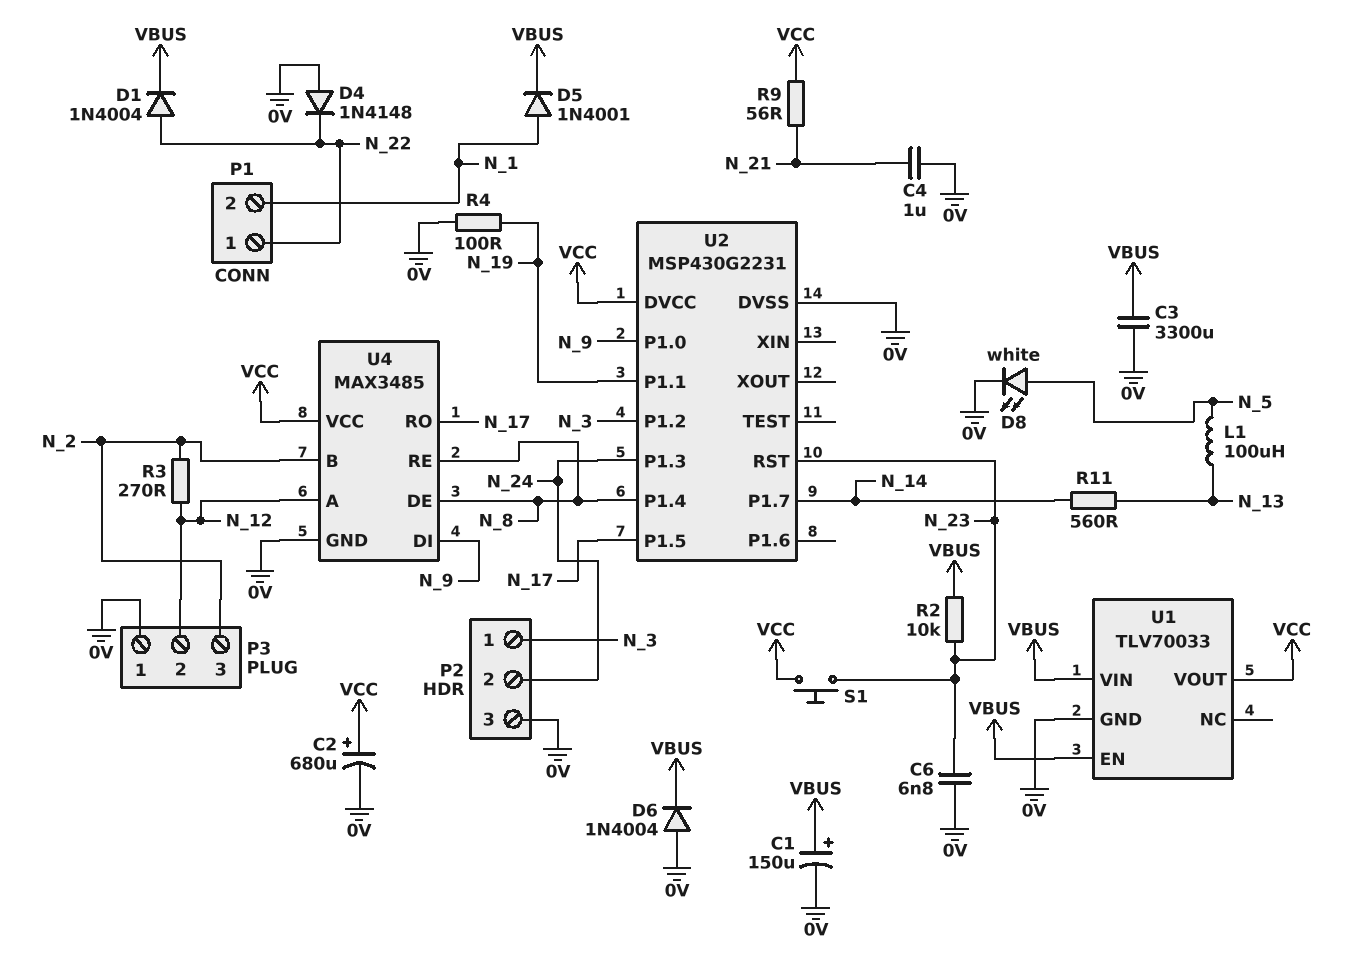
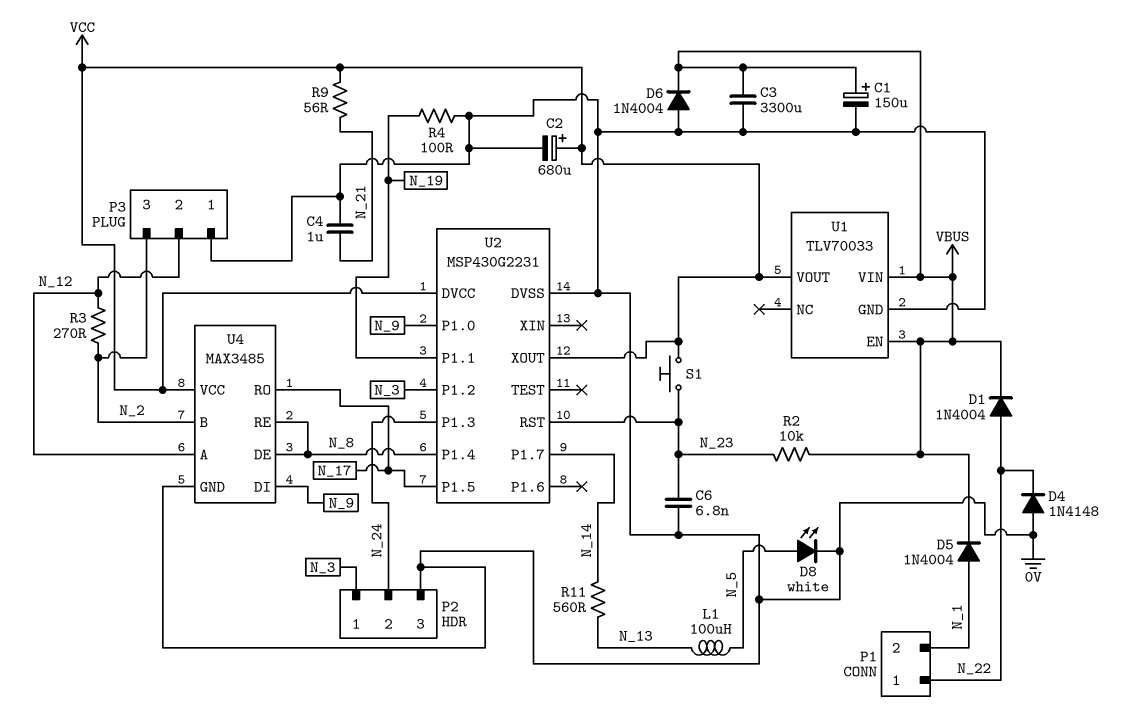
D5: diode 1N4001 (A N_1, K VBUS) -> diode 1N4004 (A N_1, K VBUS)
U2 pin XOUT: none -> VCC

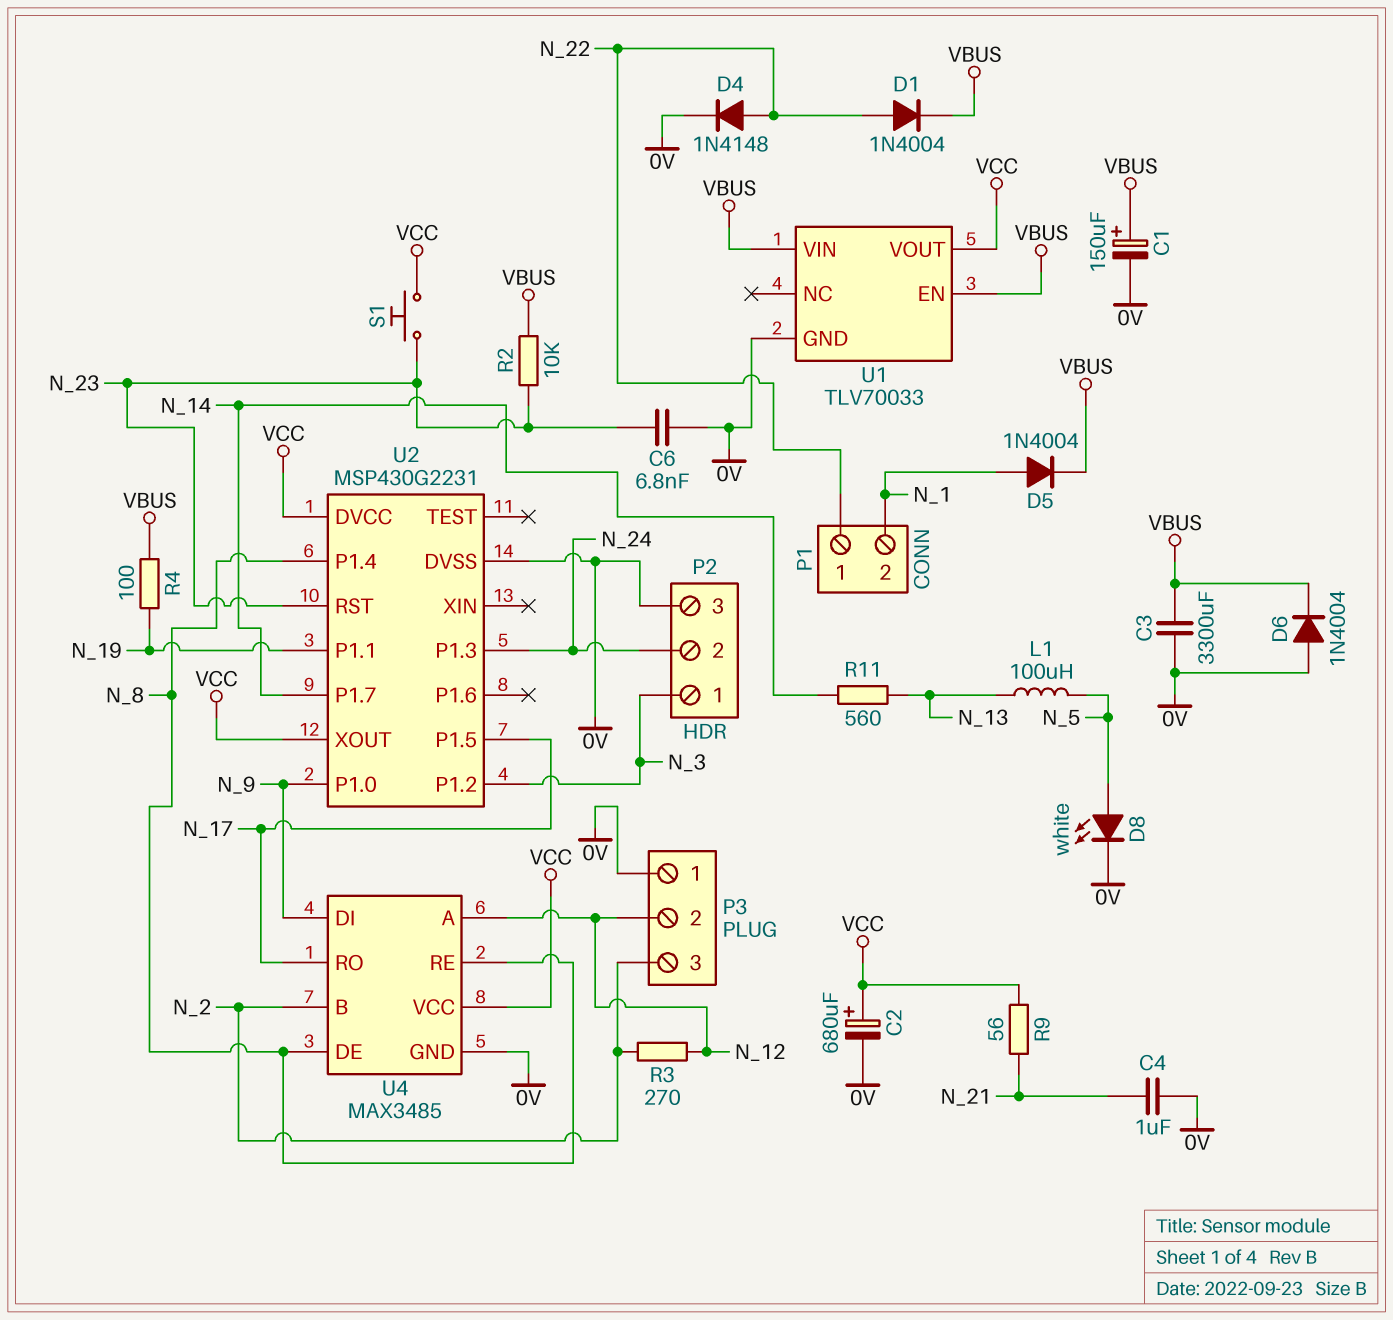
D4: diode 1N4148 (A 0V, K N_22) -> diode 1N4148 (A N_22, K 0V)
R4: 100 (0V, N_19) -> 100 (N_19, VBUS)

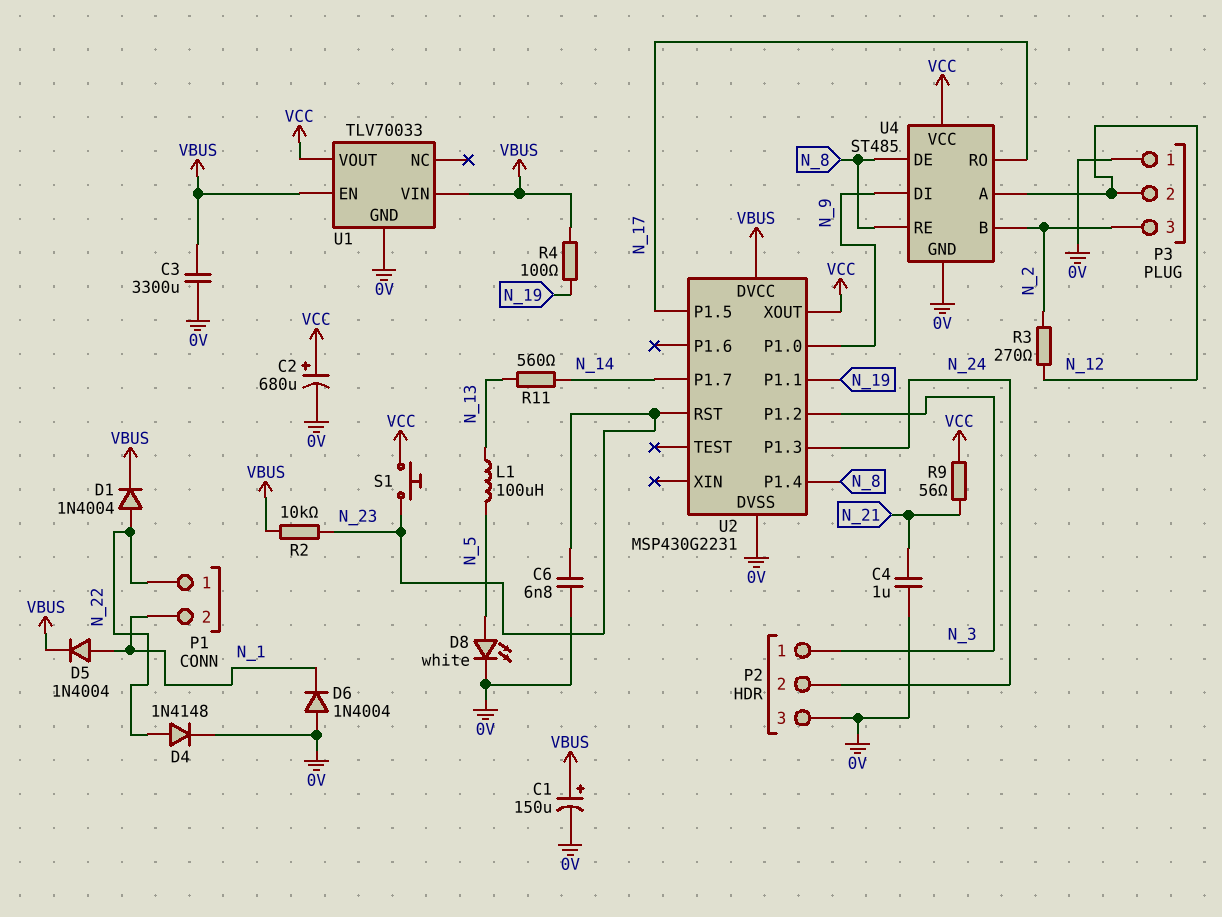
D6: diode 1N4004 (A 0V, K VBUS) -> diode 1N4004 (A 0V, K N_1)
U2 pin DVCC: VCC -> VBUS
U4: MAX3485 -> ST485

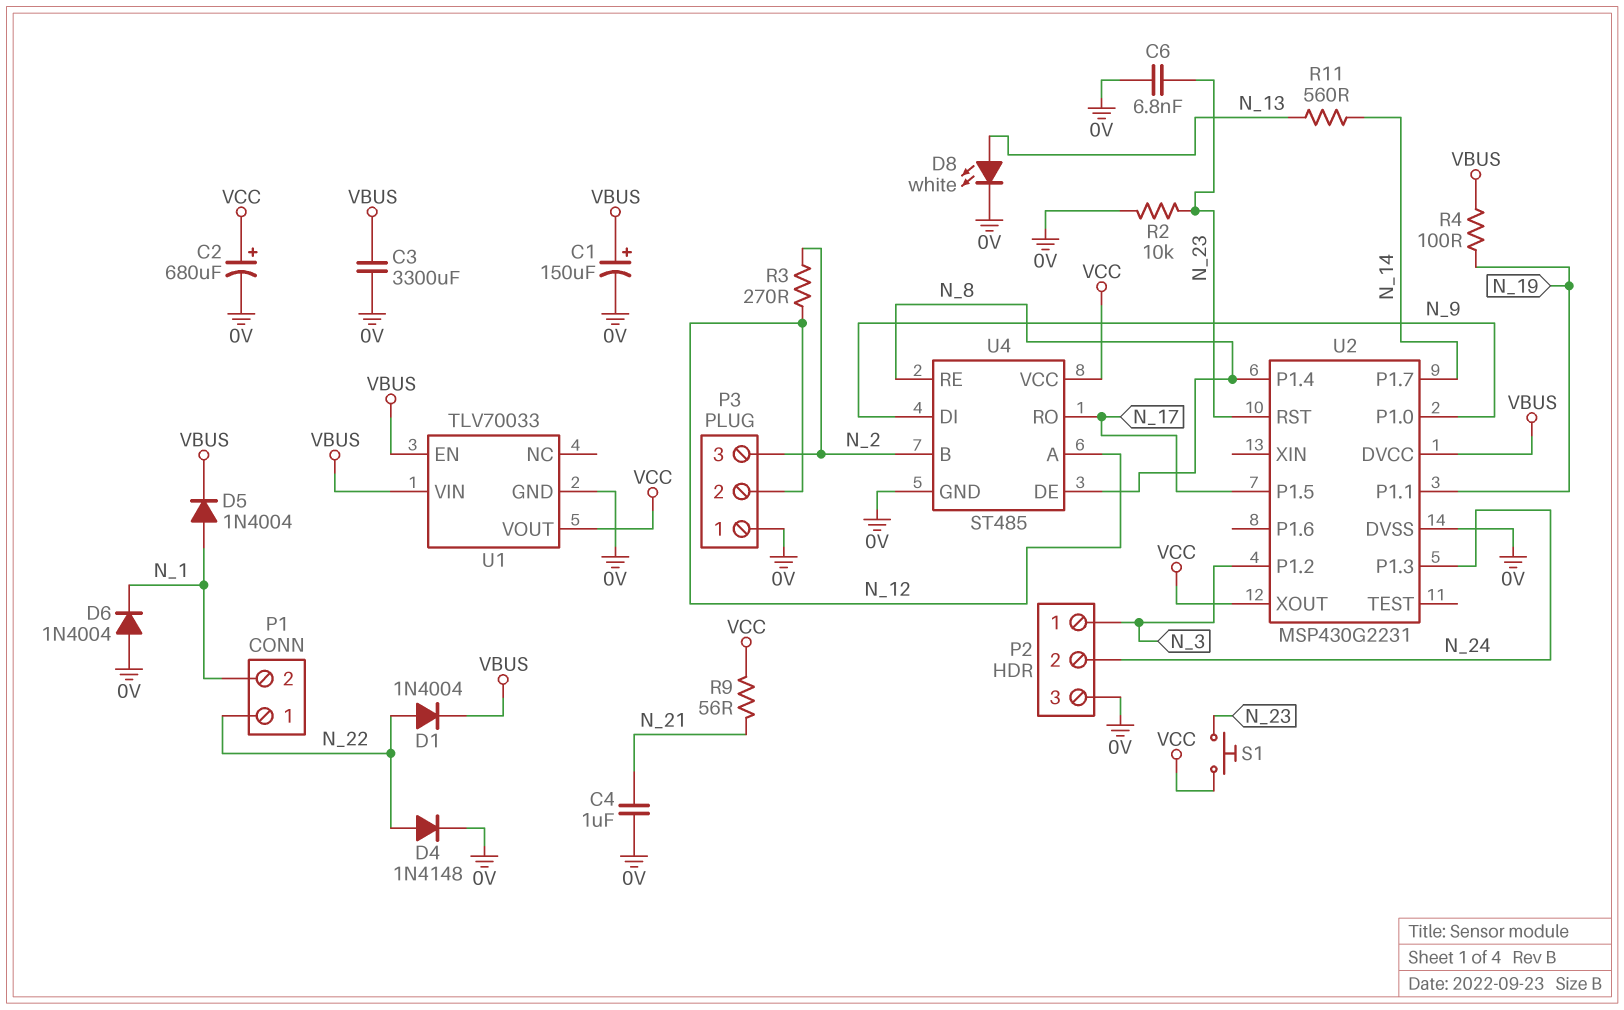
D8: LED white (A N_5, K 0V) -> LED white (A N_13, K 0V)
L1: 100uH (N_5, N_13) -> none
R2: 10k (N_23, VBUS) -> 10k (0V, N_23)

